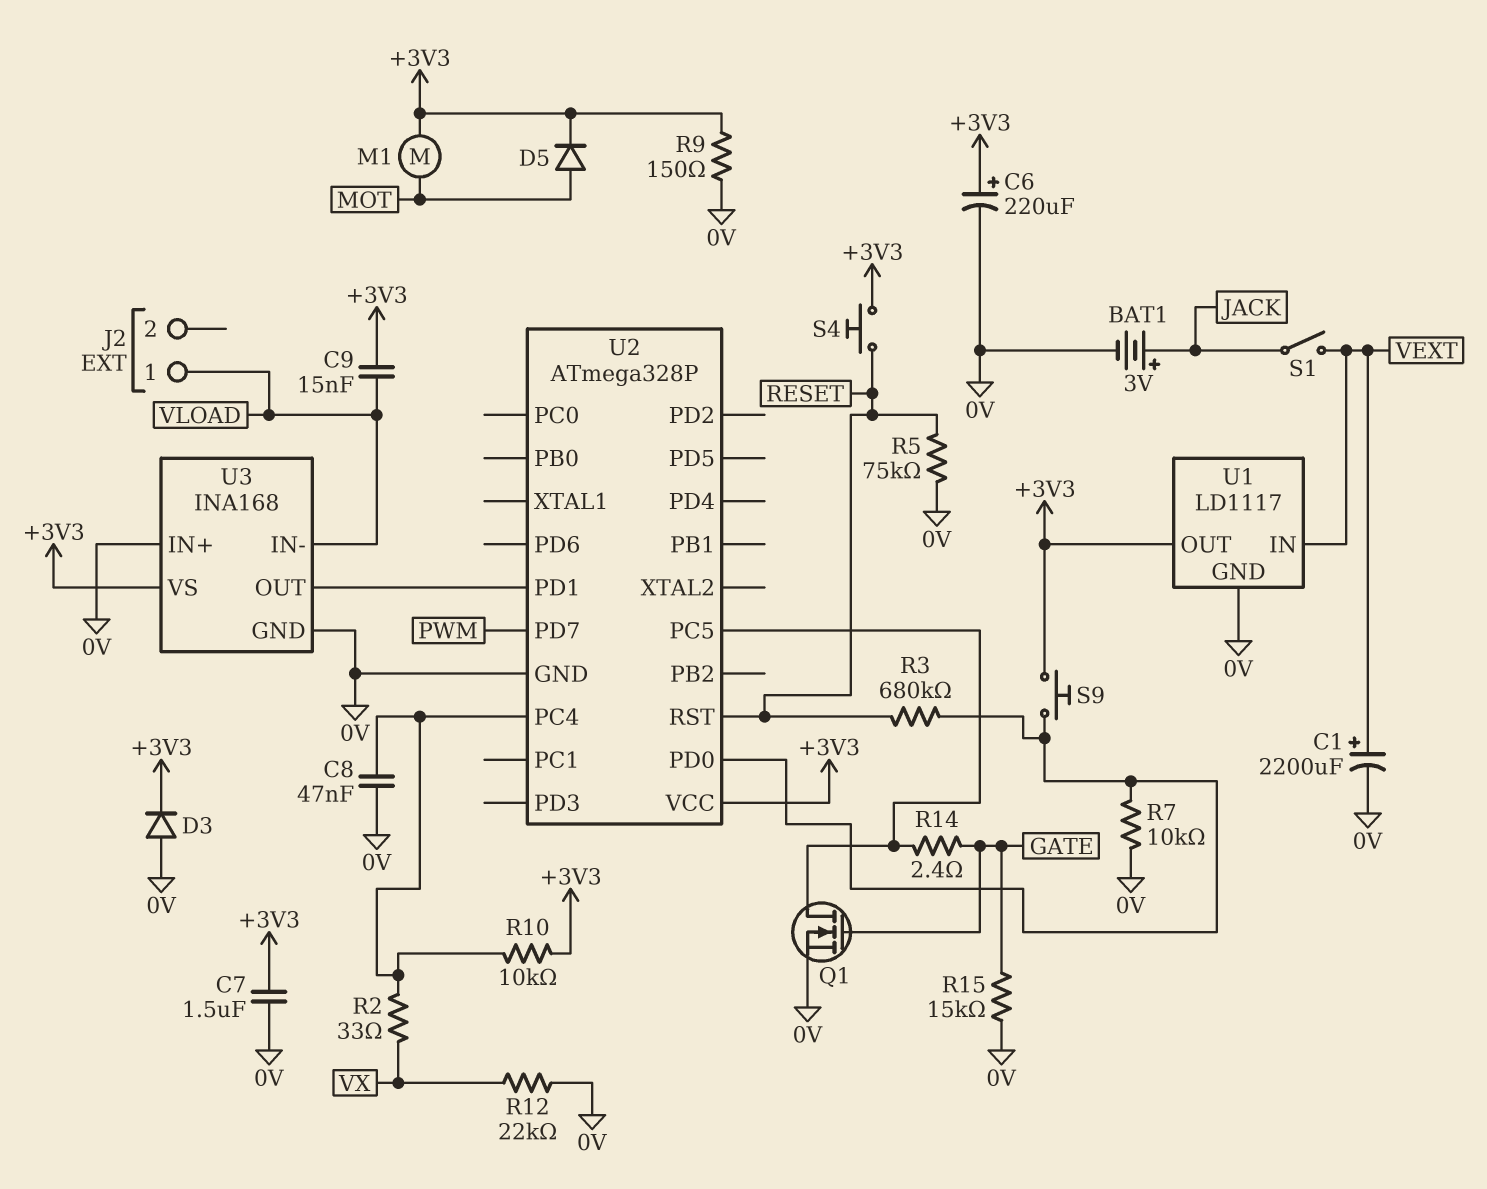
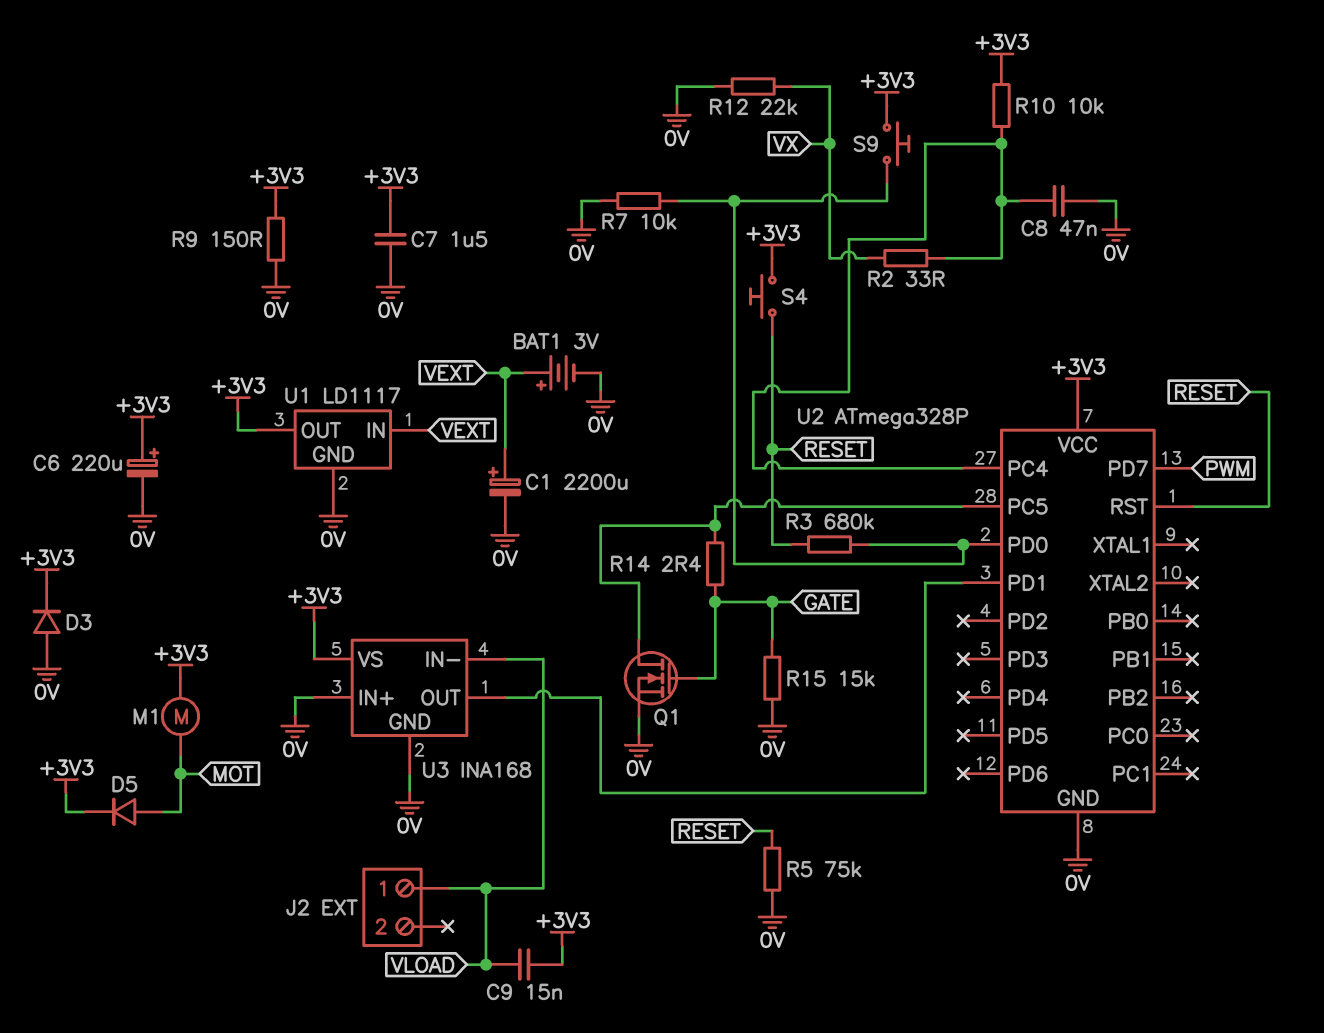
BAT1: 3V (plus JACK, minus 0V) -> 3V (plus VEXT, minus 0V)
S1: switch (JACK, VEXT) -> none

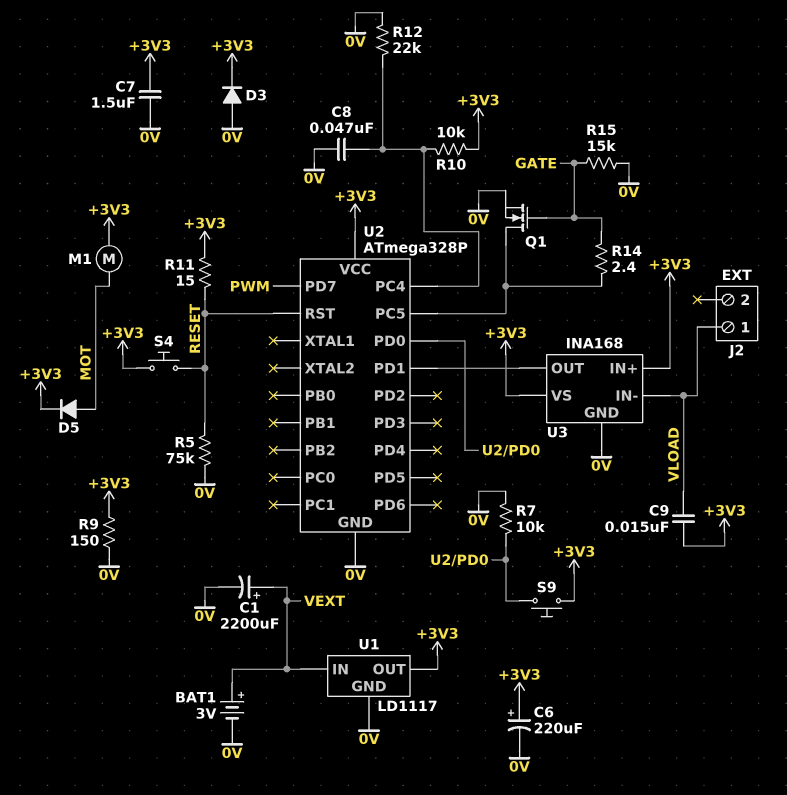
R2: 33 (U2/PC4, VX) -> none
R3: 680k (RESET, U2/PD0) -> none
R11: none -> 15 (+3V3, RESET)
R12: 22k (0V, VX) -> 22k (0V, U2/PC4)
U3 pin IN+: 0V -> +3V3

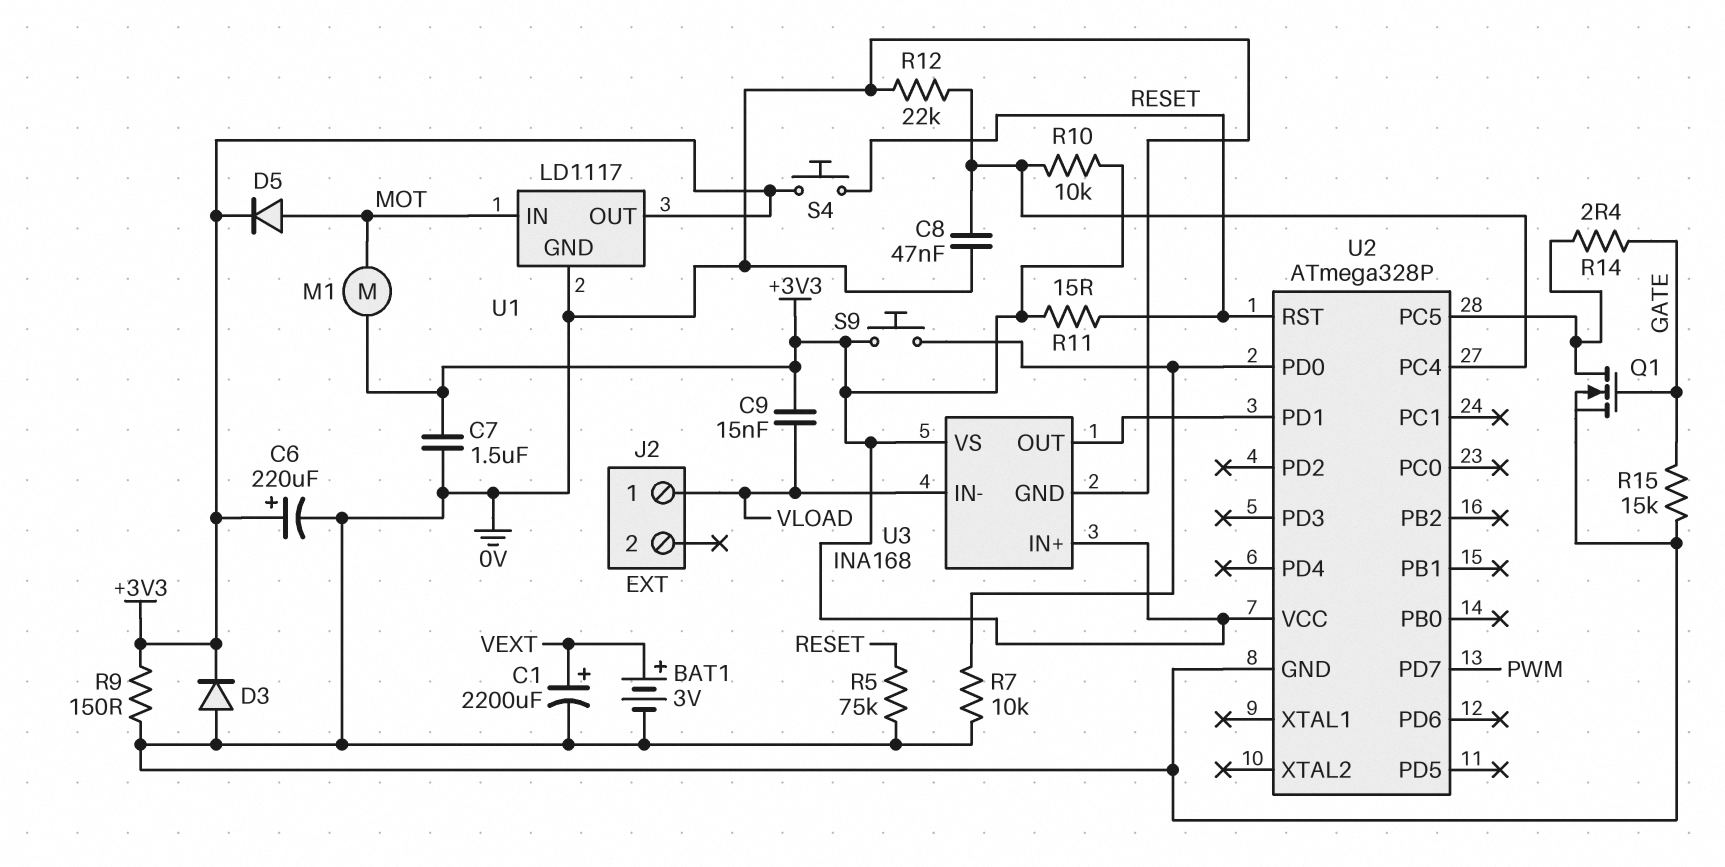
U1 pin IN: VEXT -> MOT

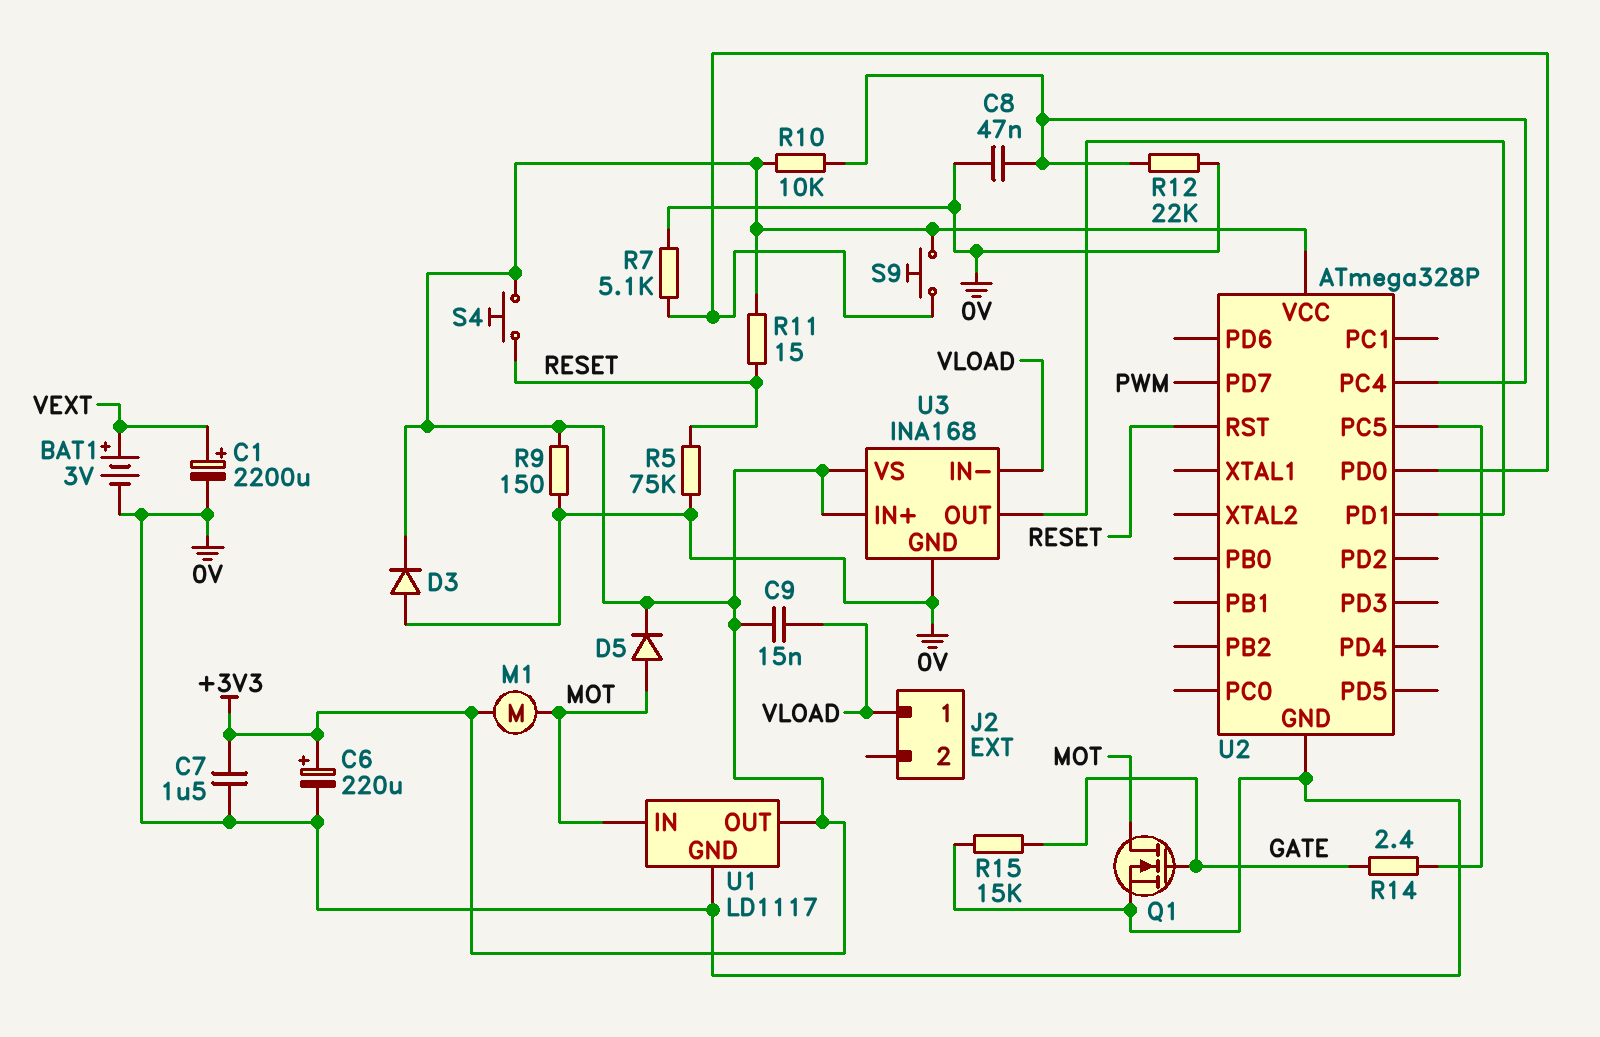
Q1: NMOS (G GATE, D U2/PC5, S 0V) -> NMOS (G GATE, D MOT, S 0V)
R7: 10k (0V, U2/PD0) -> 5.1k (0V, U2/PD0)

